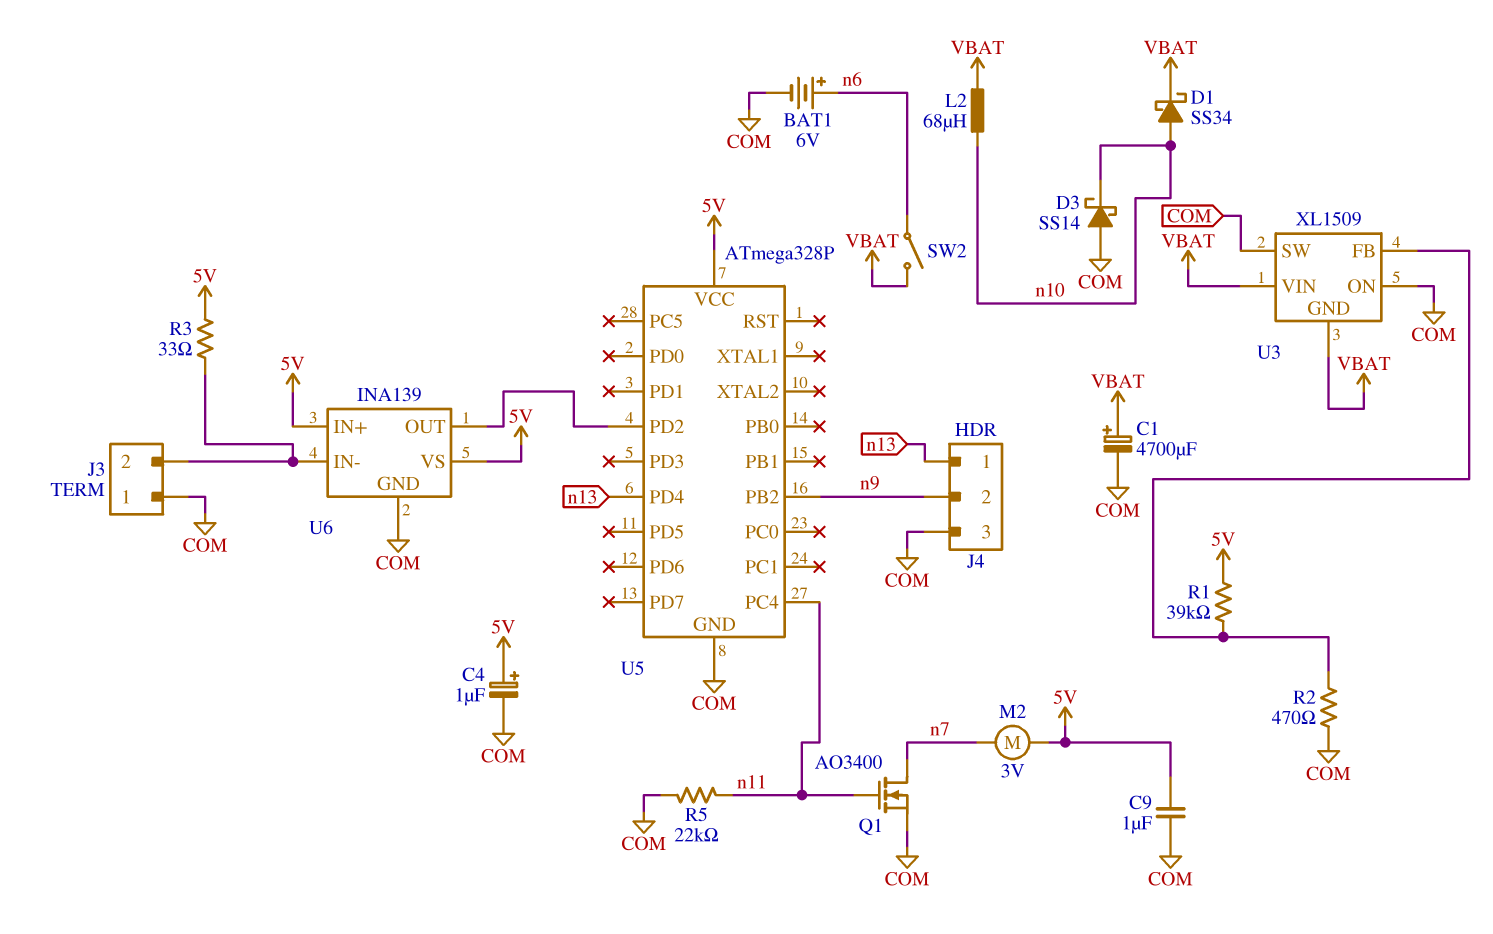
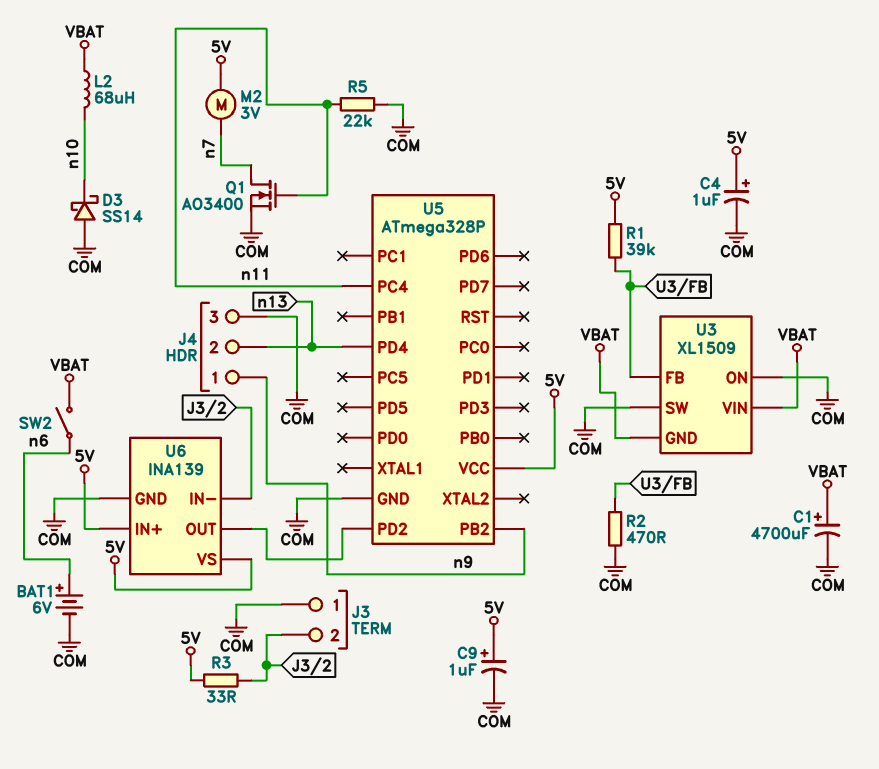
C9: 1uF (5V, COM) -> 1uF (plus 5V, minus COM)
D1: schottky SS34 (A n10, K VBAT) -> none
J4 pin 1: n13 -> n9
J4 pin 2: n9 -> n13

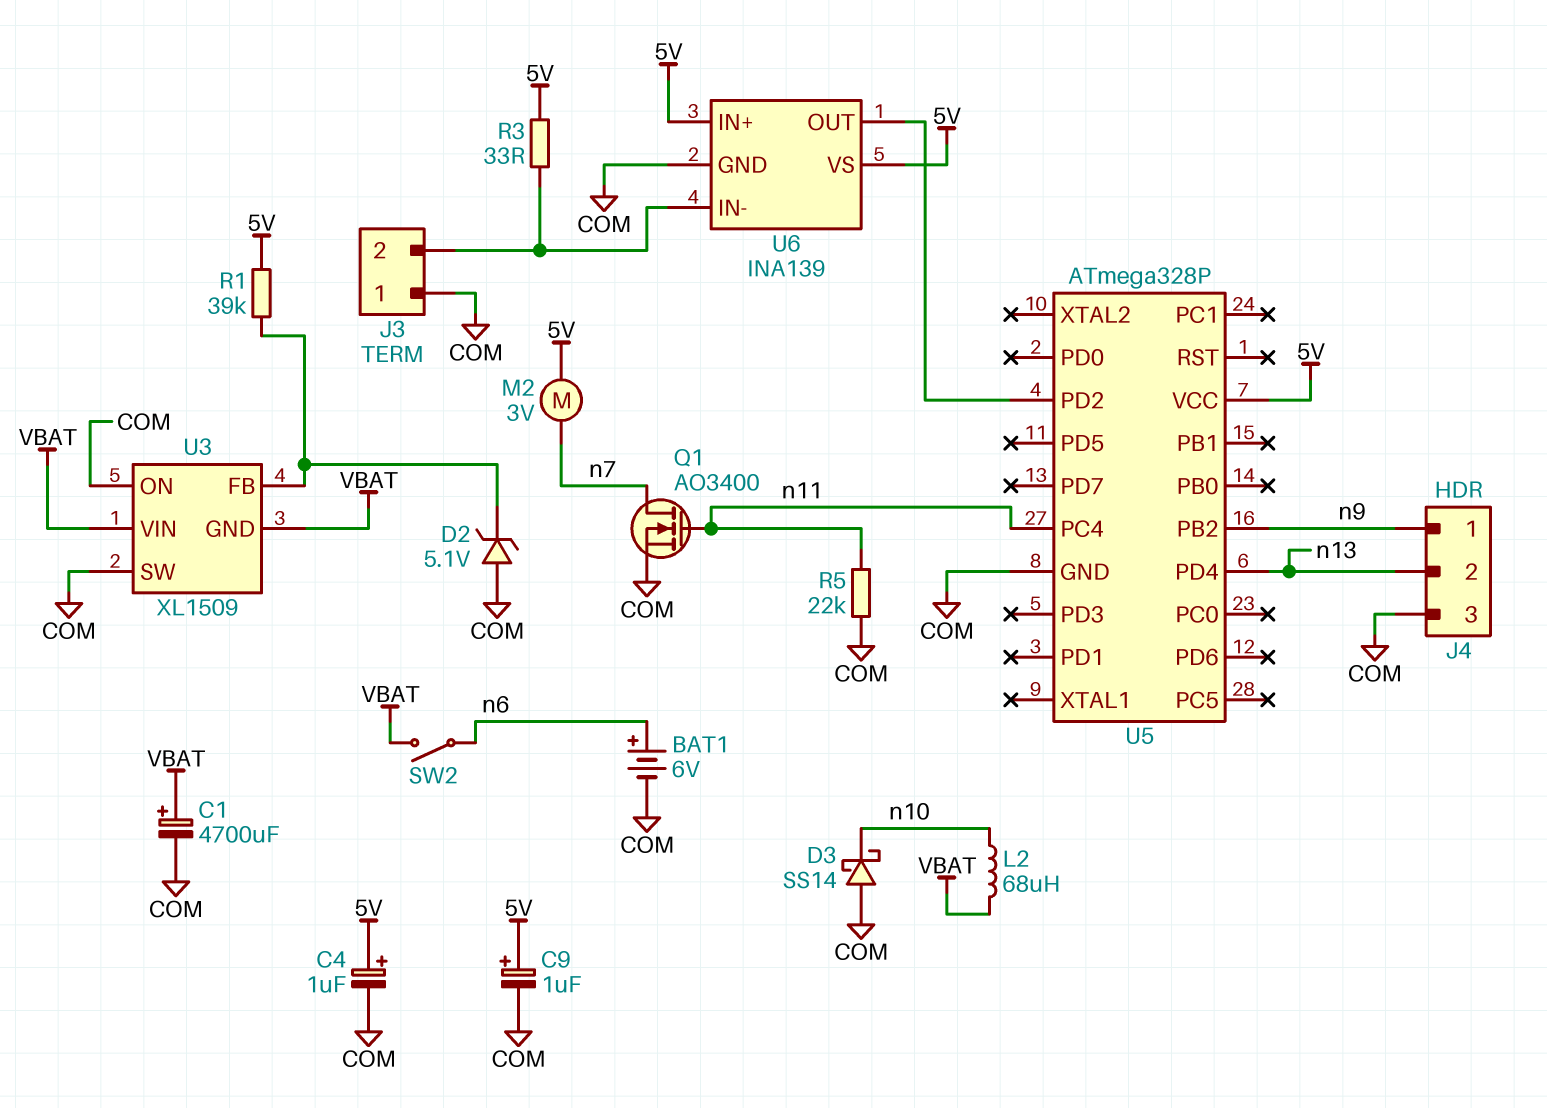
D2: none -> zener 5.1V (A COM, K U3/FB)
R2: 470 (COM, U3/FB) -> none

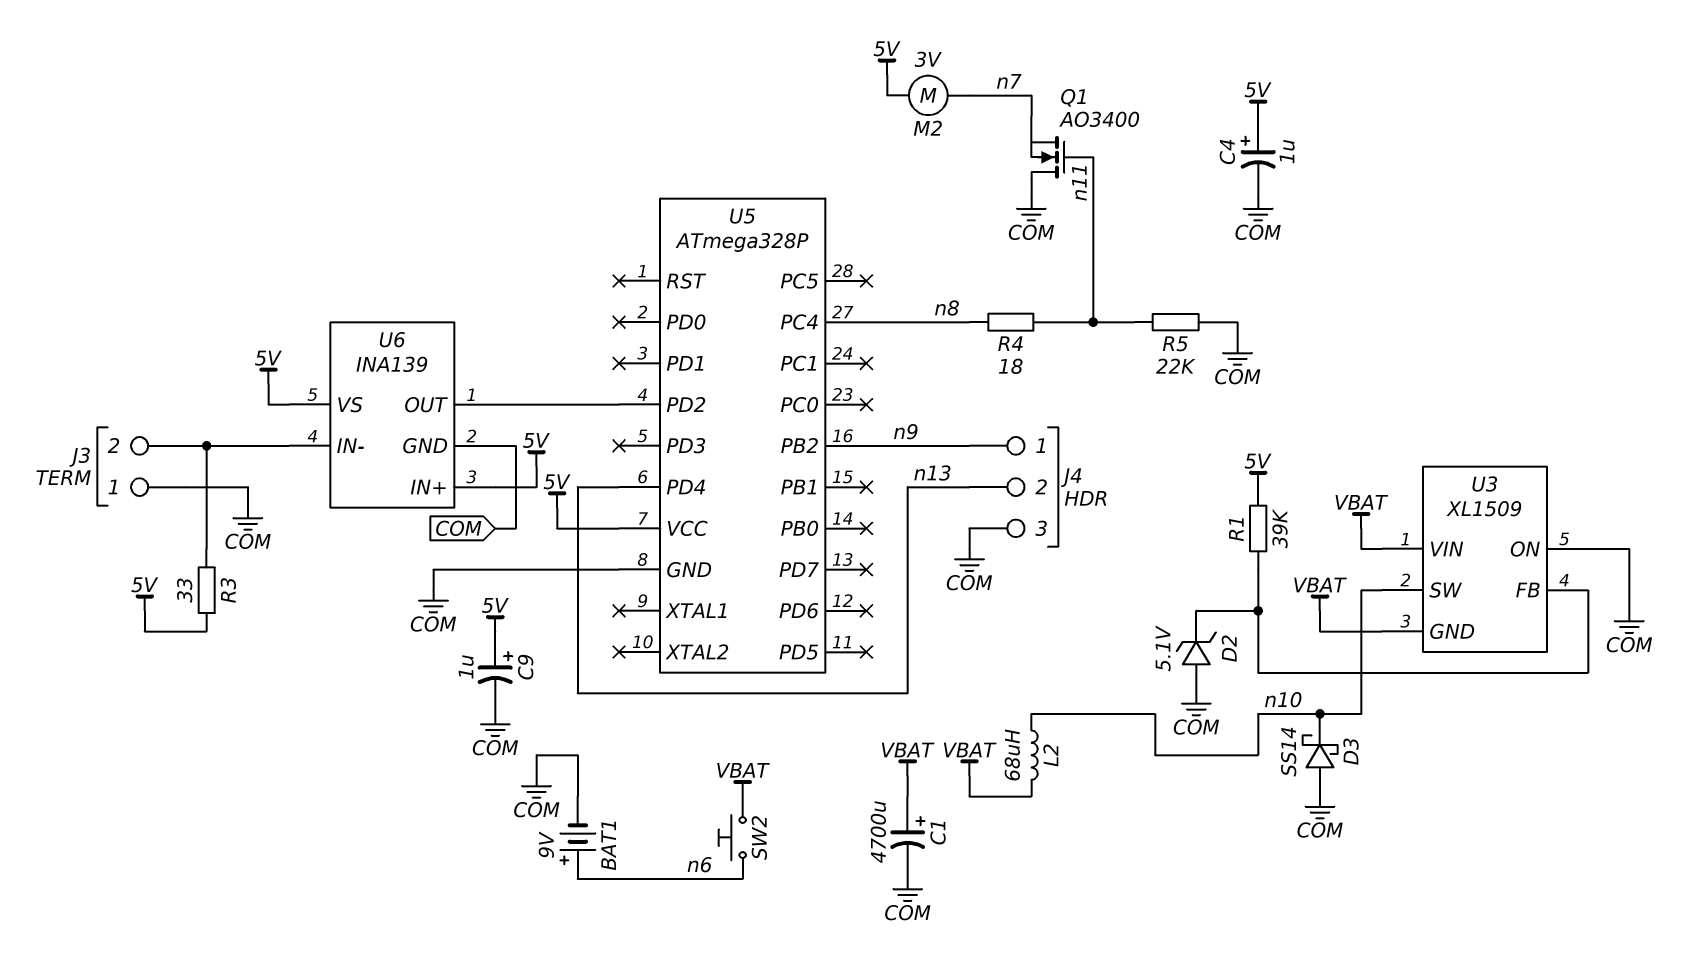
BAT1: 6V (plus n6, minus COM) -> 9V (plus n6, minus COM)
Q1: NMOS AO3400 (G n11, D n7, S COM) -> NMOS AO3400 (G n11, D COM, S n7)
R4: none -> 18 (n8, n11)
SW2: switch (VBAT, n6) -> button (VBAT, n6)
U3 pin SW: COM -> n10
U5 pin PC4: n11 -> n8

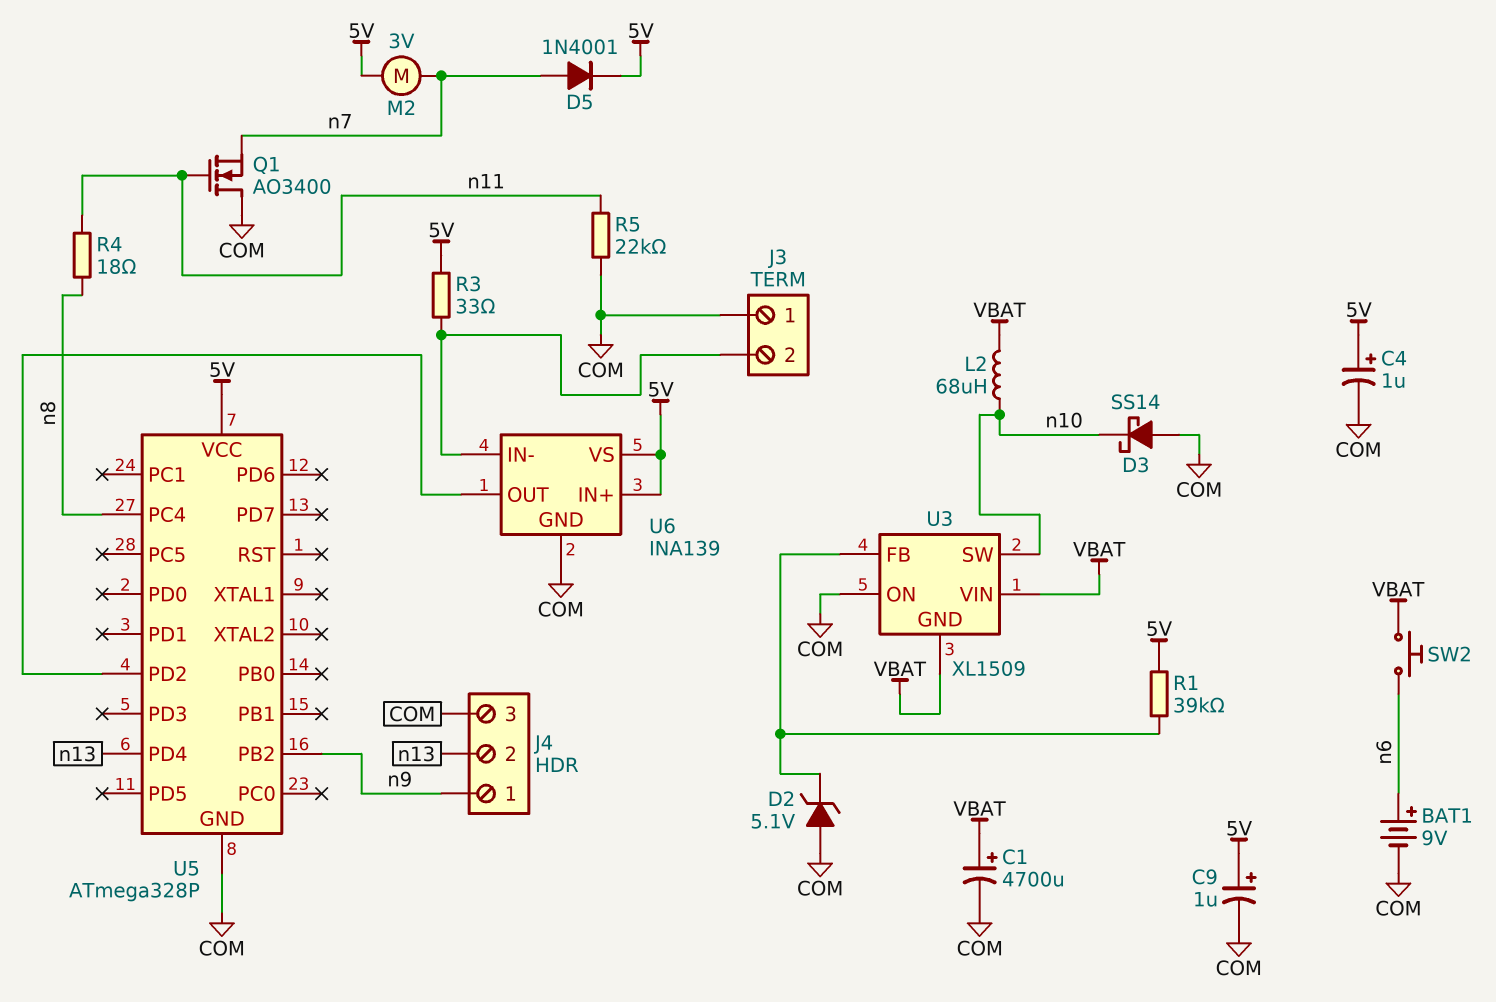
D5: none -> diode 1N4001 (A n7, K 5V)

